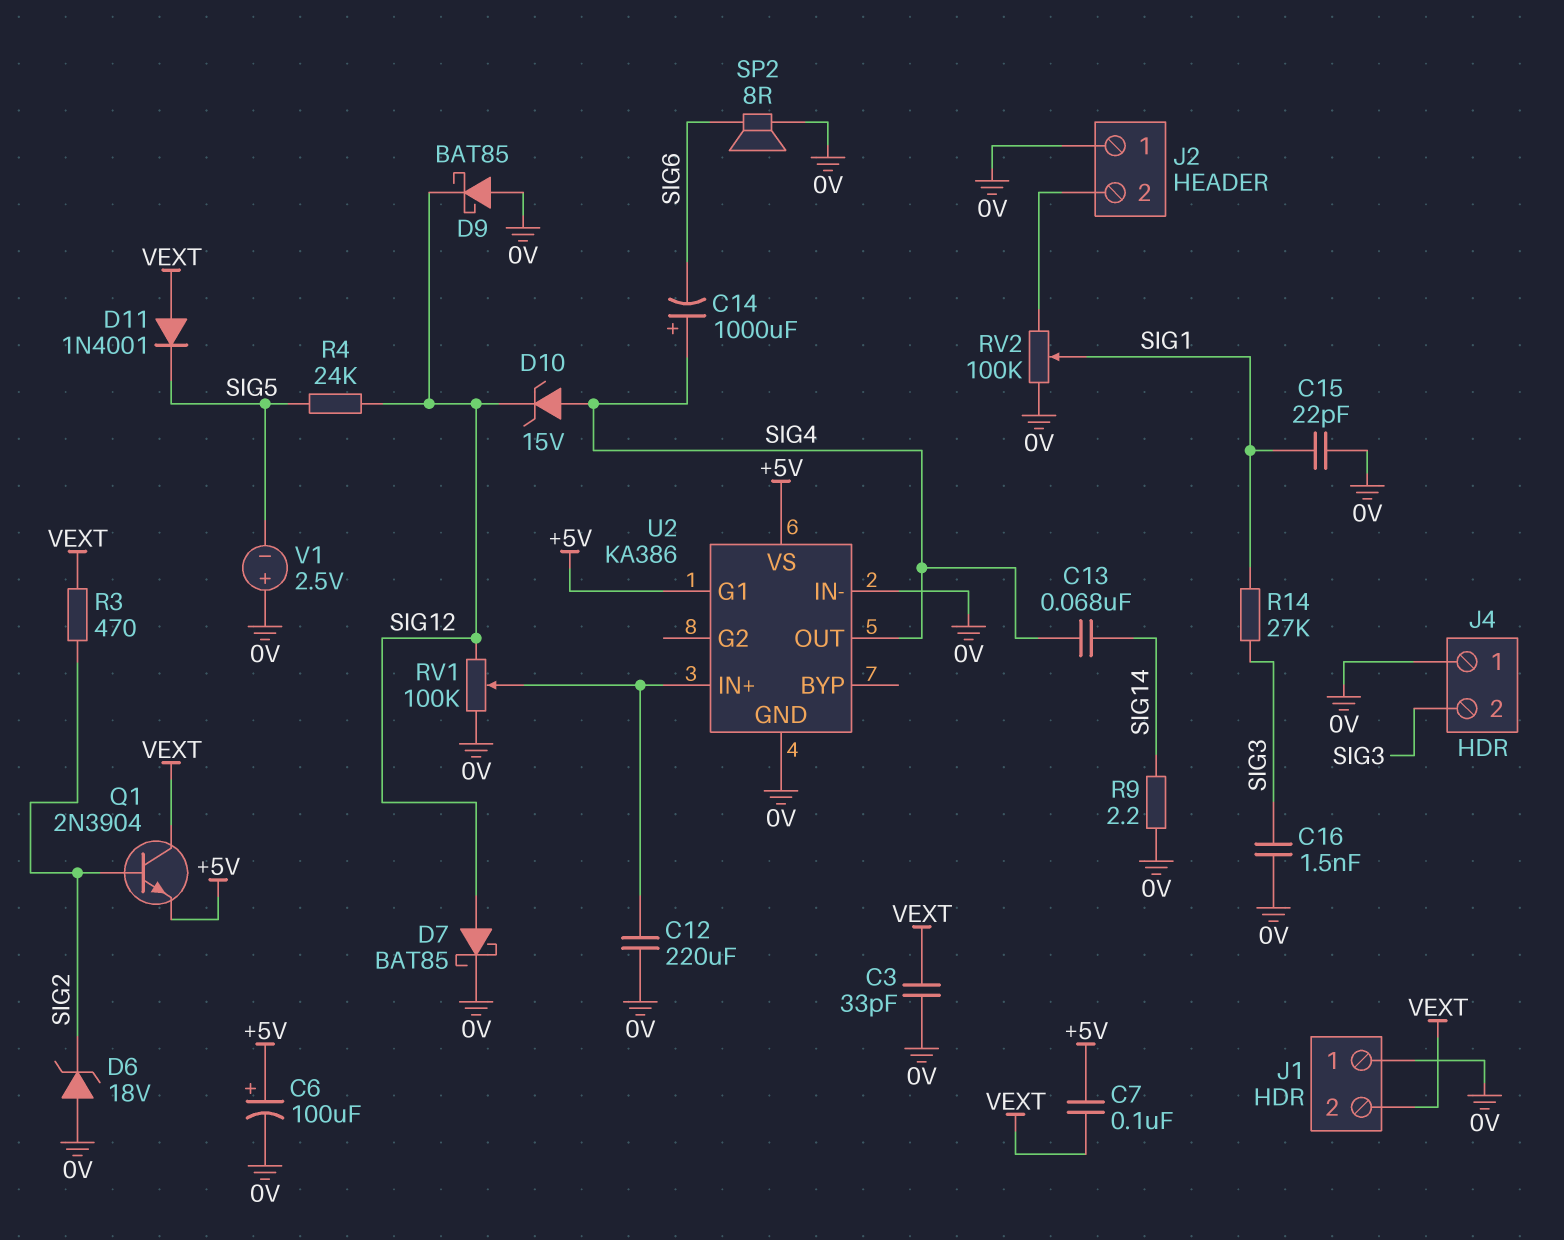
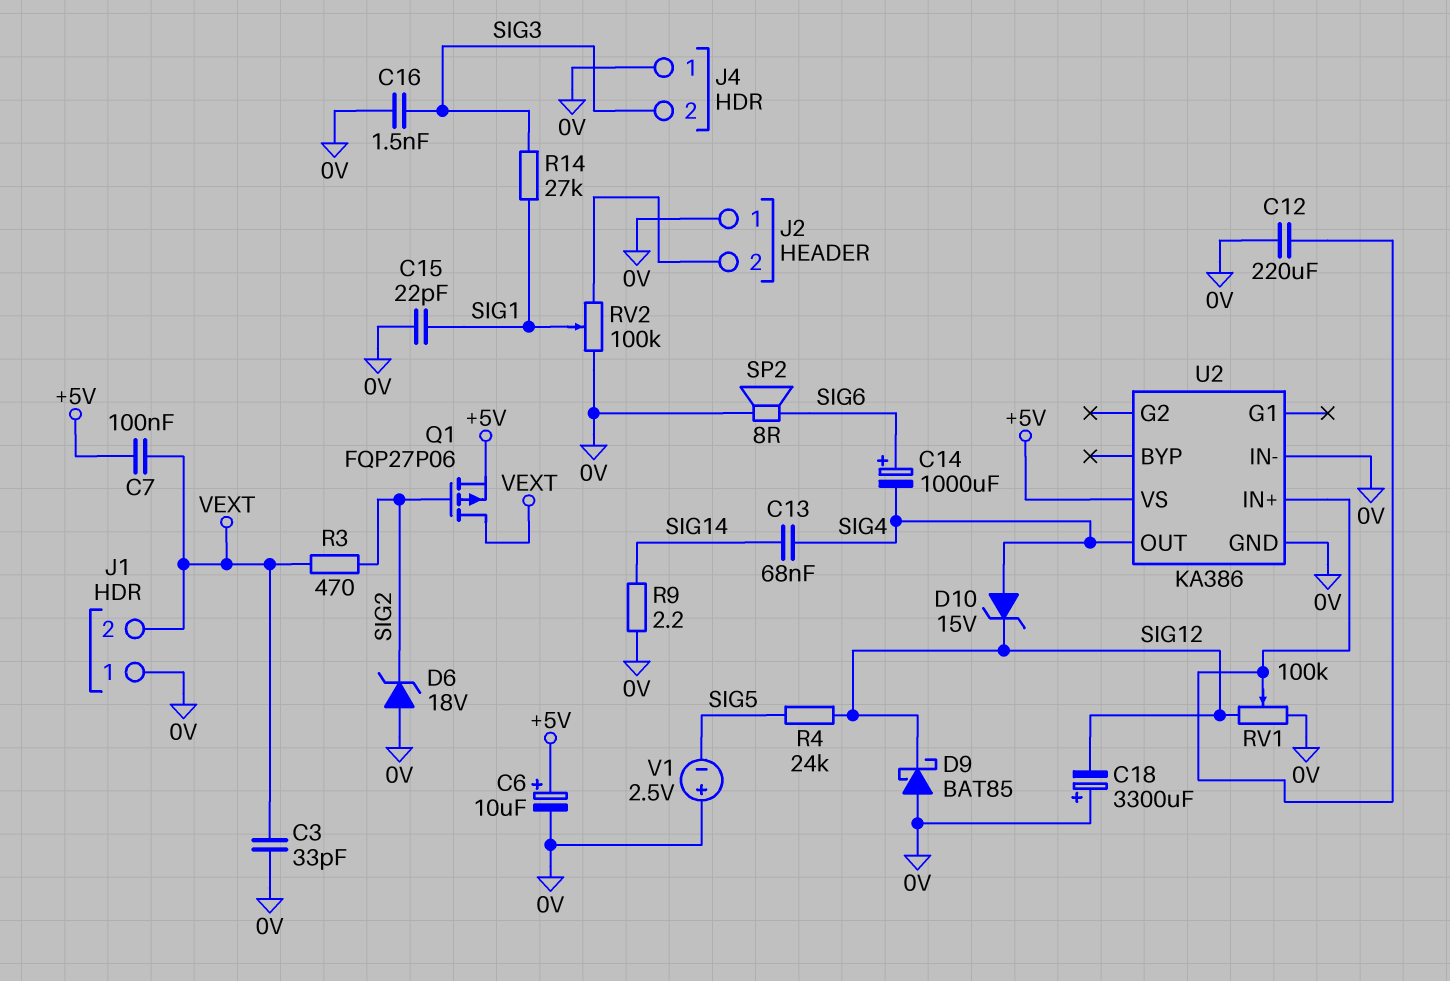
C6: 100uF (plus +5V, minus 0V) -> 10uF (plus +5V, minus 0V)
C14: 1000uF (plus SIG4, minus SIG6) -> 1000uF (plus SIG6, minus SIG4)
C18: none -> 3300uF (plus 0V, minus SIG12)
D7: schottky BAT85 (A SIG12, K 0V) -> none
D11: diode 1N4001 (A VEXT, K SIG5) -> none
Q1: NPN 2N3904 (B SIG2, C VEXT, E +5V) -> PMOS FQP27P06 (G SIG2, D VEXT, S +5V)
U2 pin G1: +5V -> none

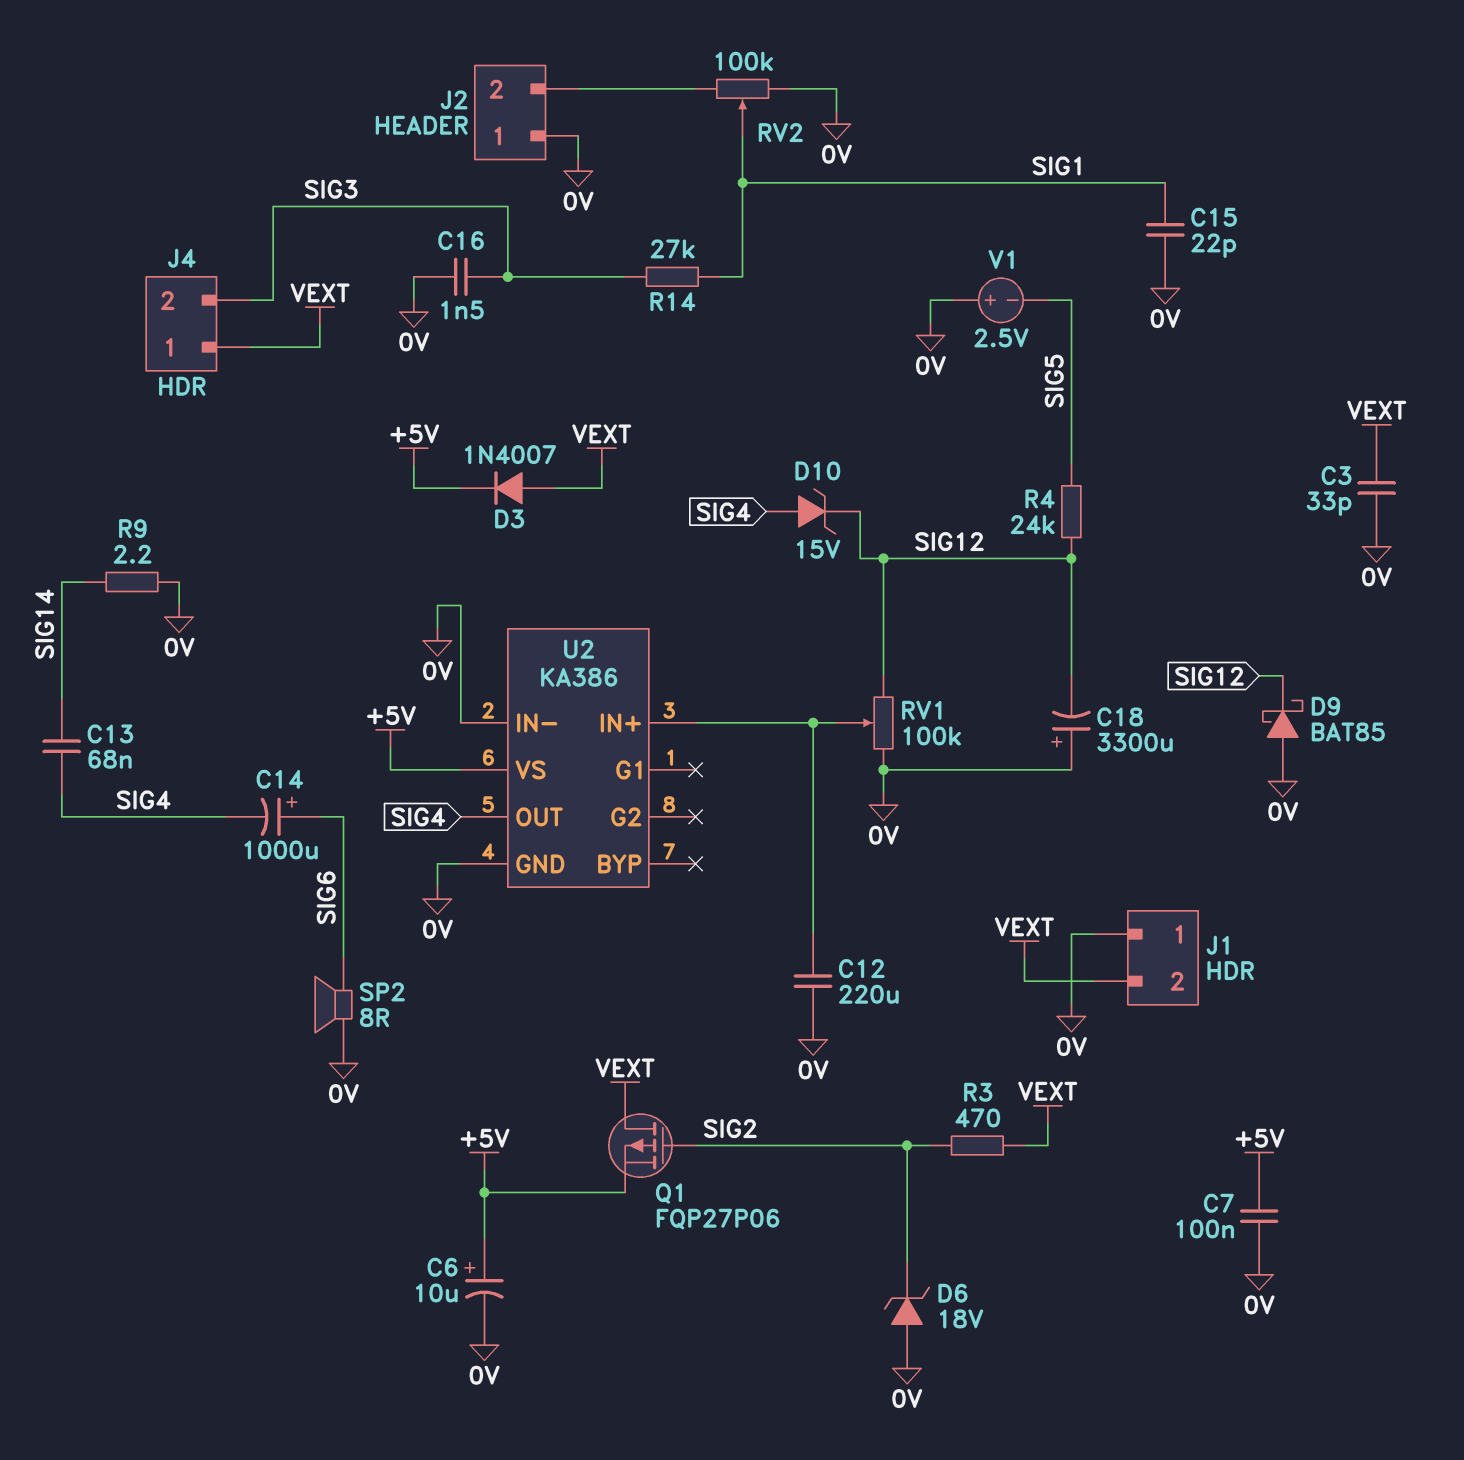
C7: 100nF (+5V, VEXT) -> 100nF (+5V, 0V)
D3: none -> diode 1N4007 (A VEXT, K +5V)
J4 pin 1: 0V -> VEXT

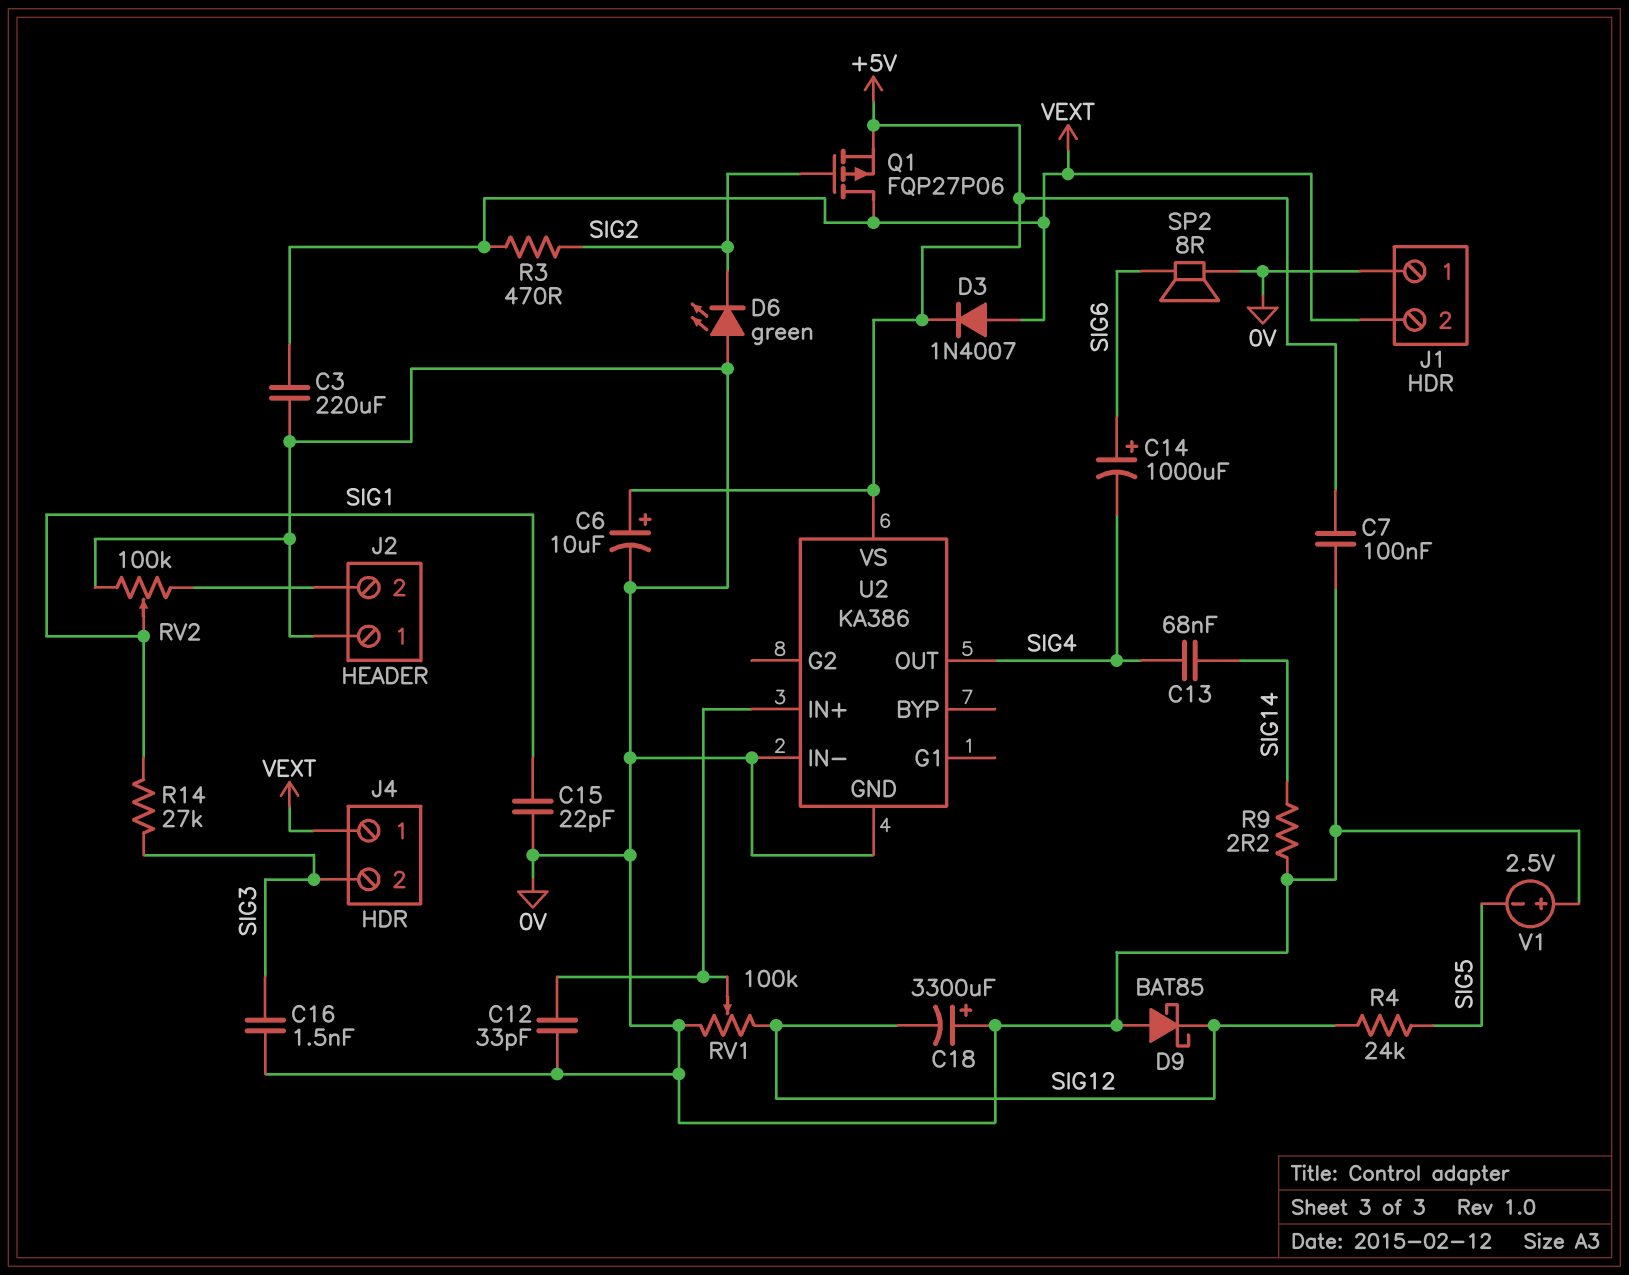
C3: 33pF (0V, VEXT) -> 220uF (0V, VEXT)
C12: 220uF (0V, U2/IN+) -> 33pF (0V, U2/IN+)
D6: zener 18V (A 0V, K SIG2) -> LED green (A 0V, K SIG2)
D10: zener 15V (A SIG4, K SIG12) -> none

